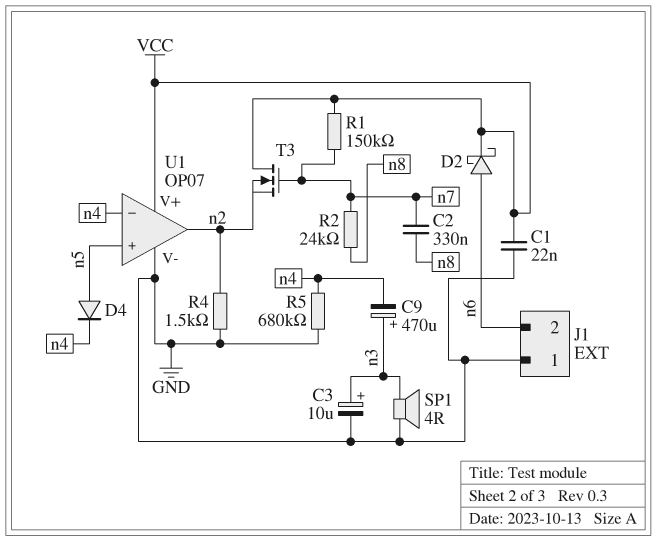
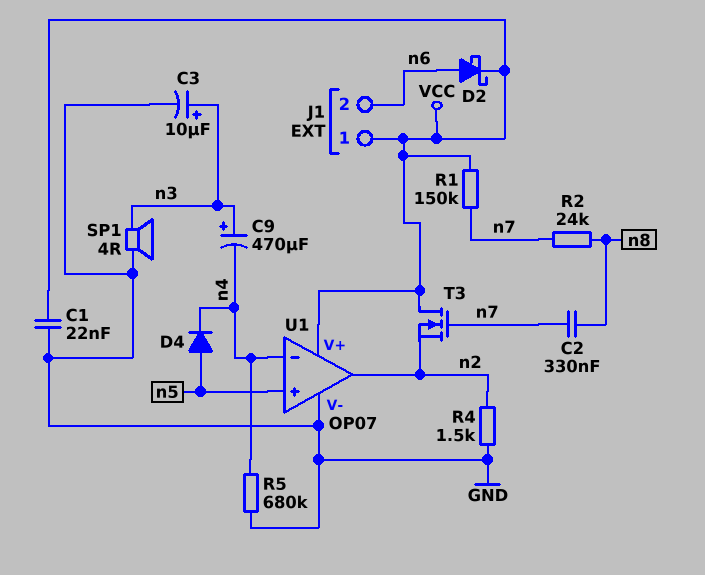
J1 pin 1: GND -> VCC

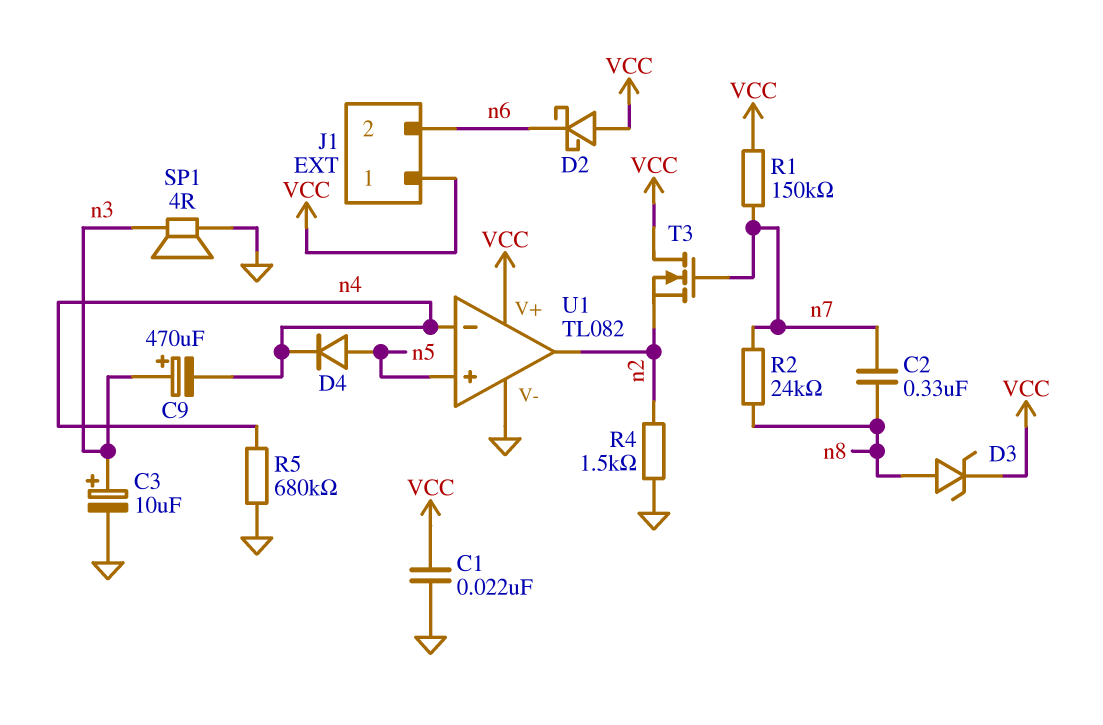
D2: schottky (A n6, K VCC) -> schottky (A VCC, K n6)
D3: none -> zener (A n8, K VCC)
U1: OP07 -> TL082

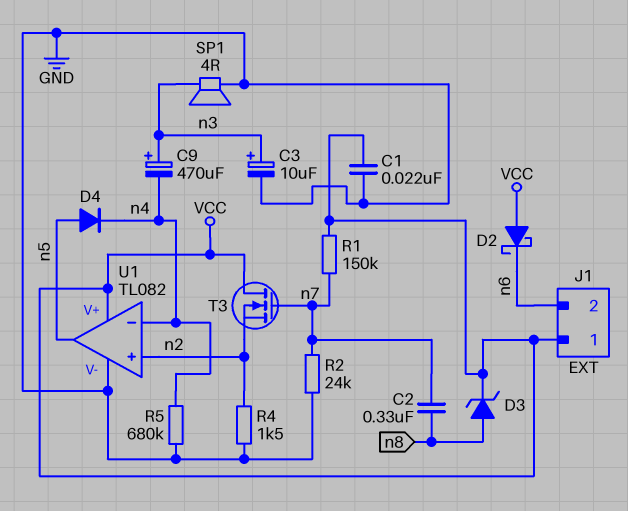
R2: 24k (n7, n8) -> 24k (GND, n7)
U1 pin in+: n5 -> n2
U1 pin out: n2 -> n5

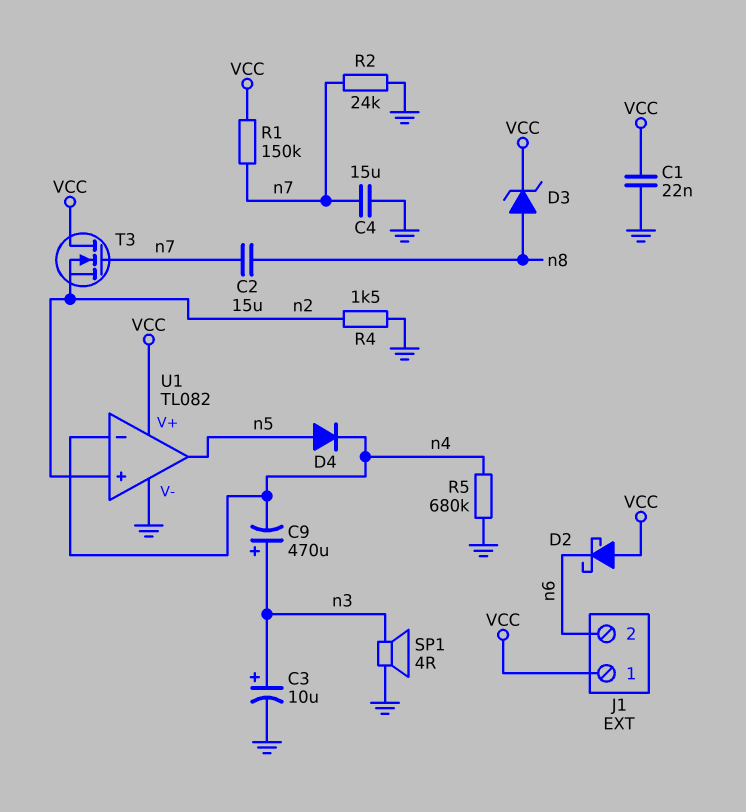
C2: 330nF (n7, n8) -> 15uF (n7, n8)
C4: none -> 15uF (GND, n7)

